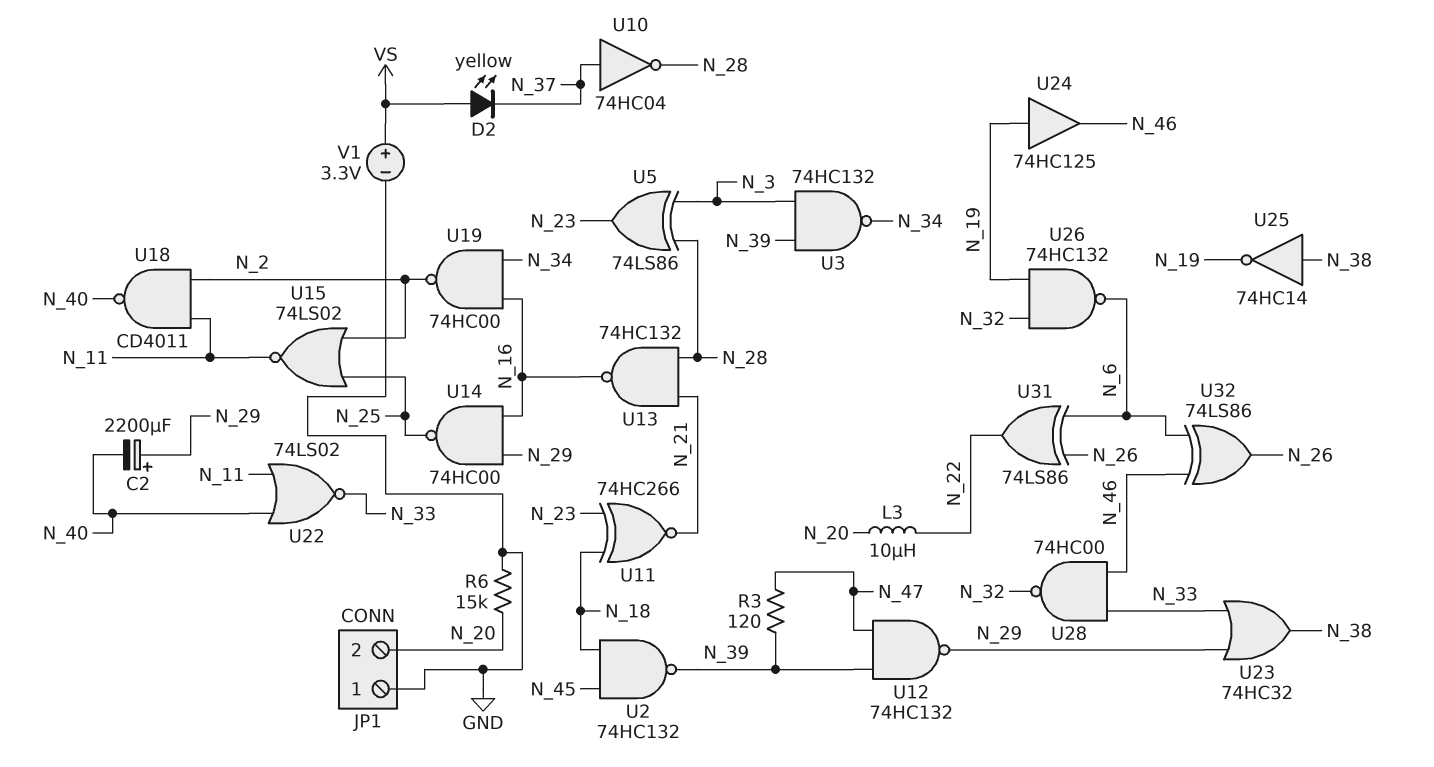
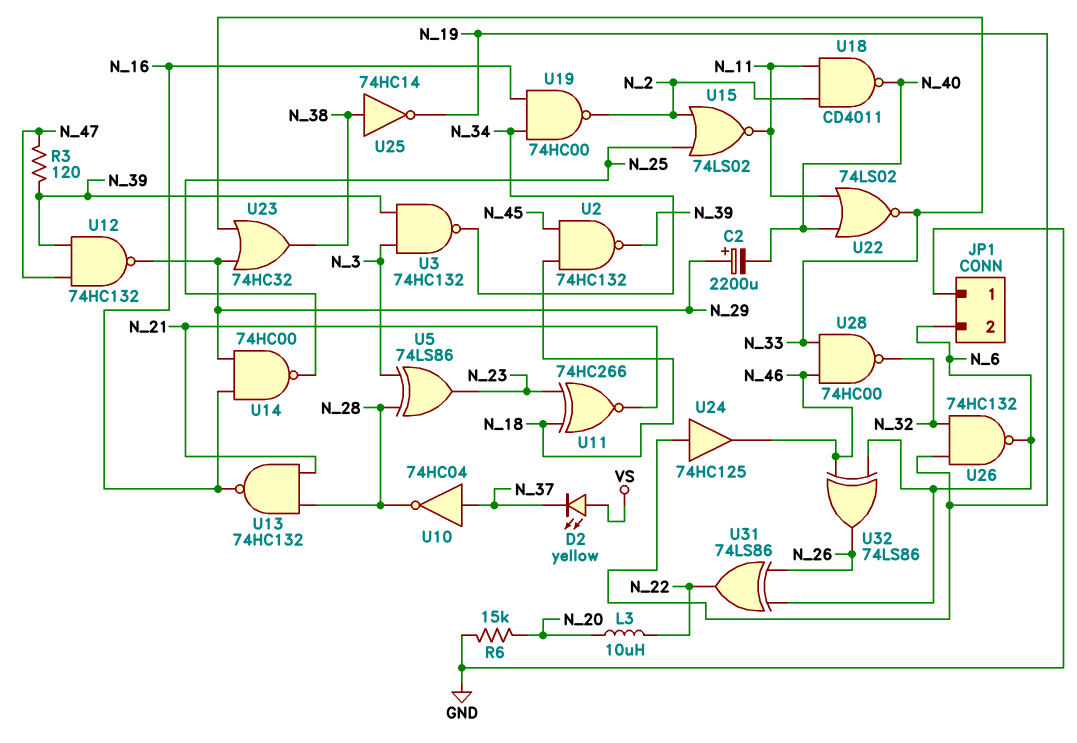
JP1 pin 2: N_20 -> N_6
V1: 3.3V (plus VS, minus GND) -> none

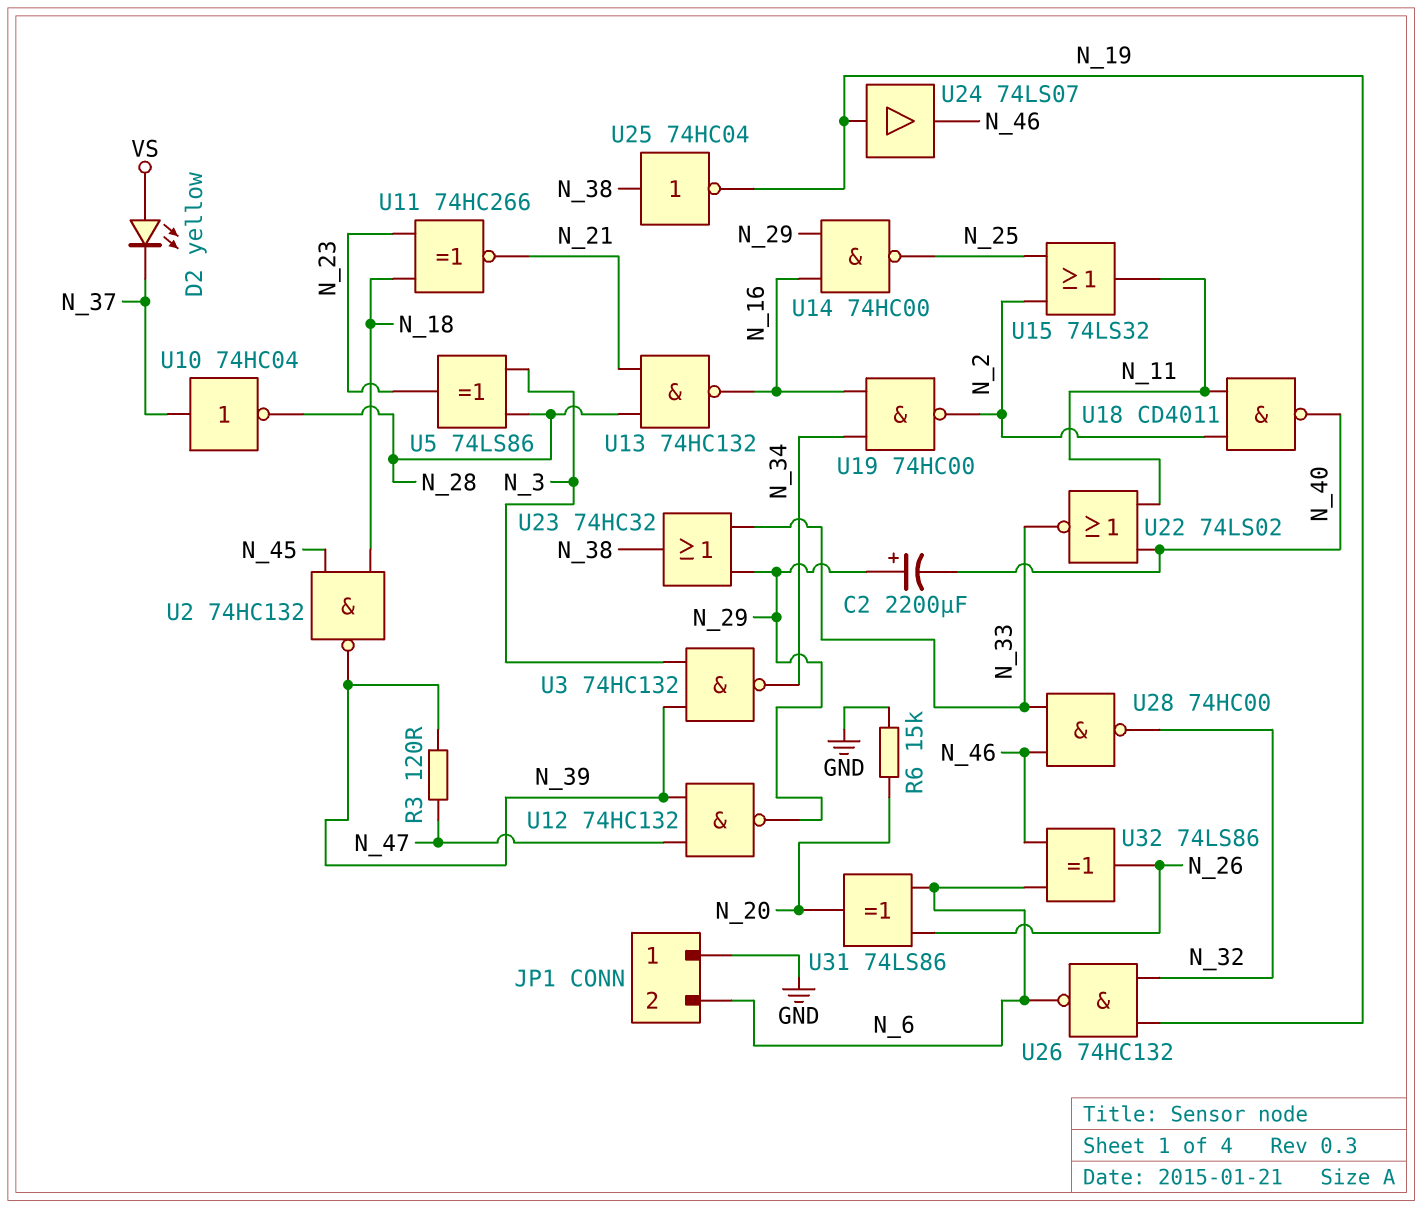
L3: 10uH (N_20, N_22) -> none
U15: NOR 74LS02 (in N_2, in N_25, out N_11) -> OR 74LS32 (in N_2, in N_25, out N_11)
U24: buffer 74HC125 (in N_19, out N_46) -> buffer 74LS07 (in N_19, out N_46)
U25: NOT 74HC14 (in N_38, out N_19) -> NOT 74HC04 (in N_38, out N_19)
U31: XOR 74LS86 (in N_6, in N_26, out N_22) -> XOR 74LS86 (in N_6, in N_26, out N_20)

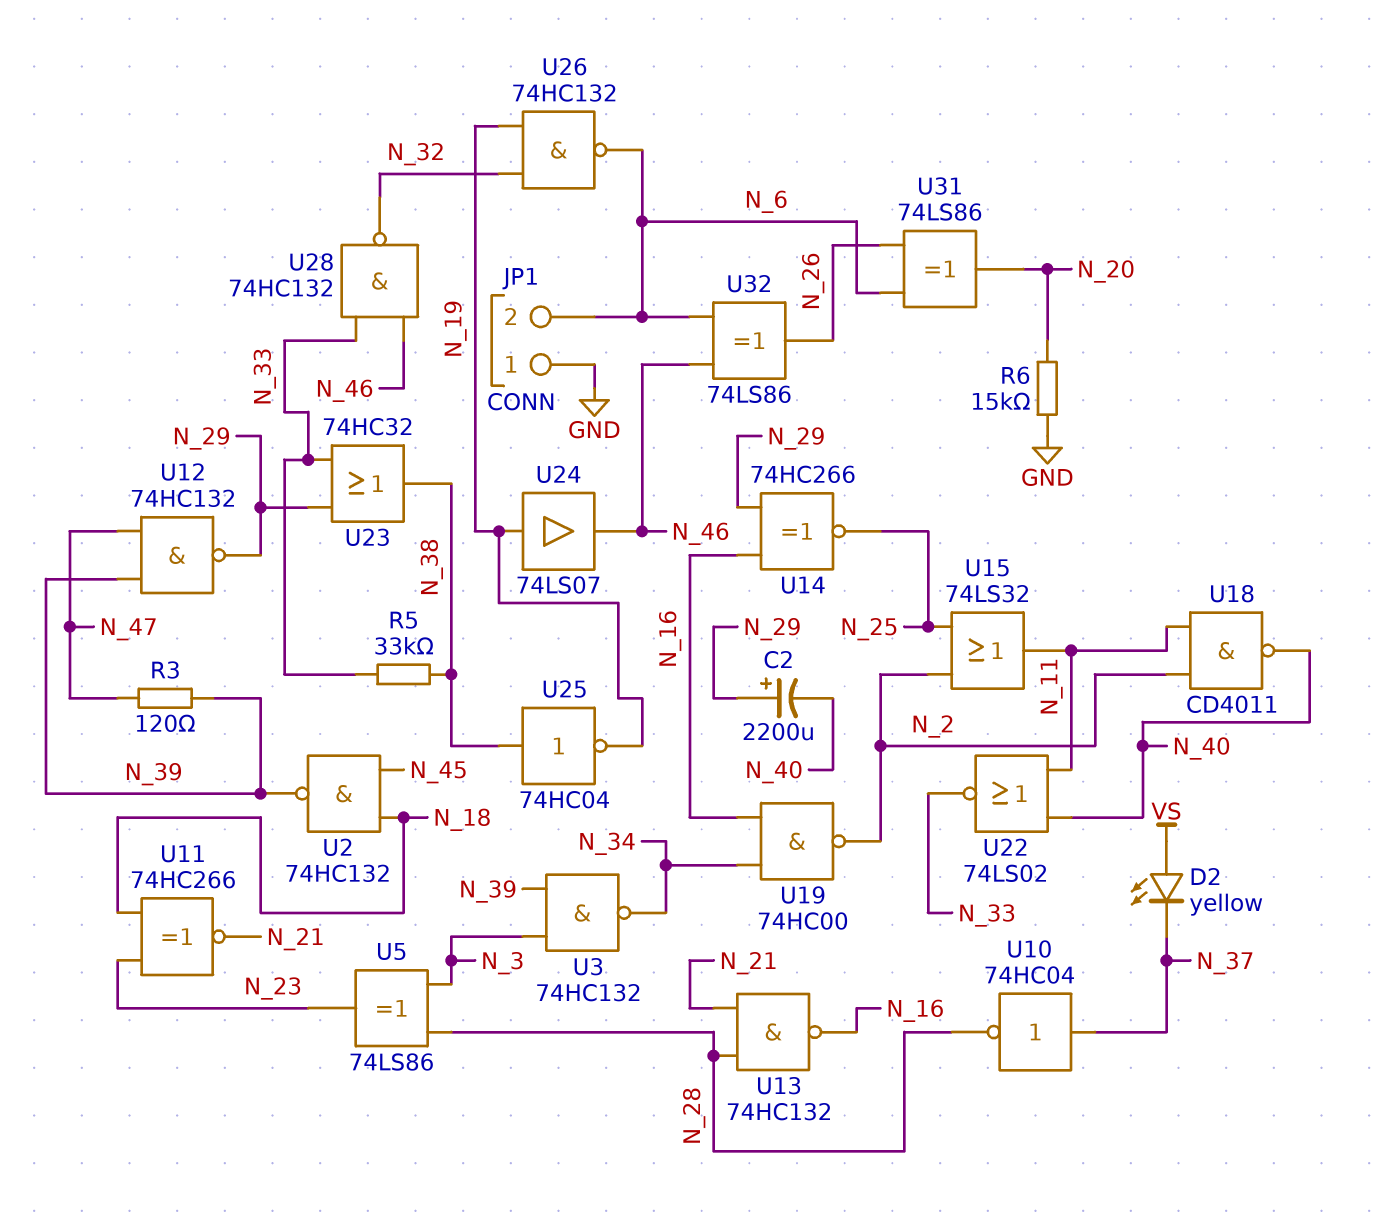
R5: none -> 33k (N_33, N_38)
U14: NAND 74HC00 (in N_16, in N_29, out N_25) -> XNOR 74HC266 (in N_16, in N_29, out N_25)
U28: NAND 74HC00 (in N_33, in N_46, out N_32) -> NAND 74HC132 (in N_33, in N_46, out N_32)

